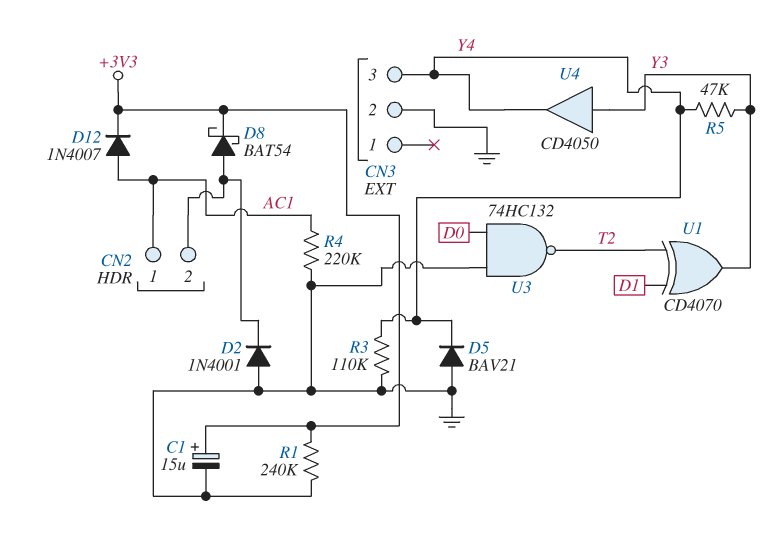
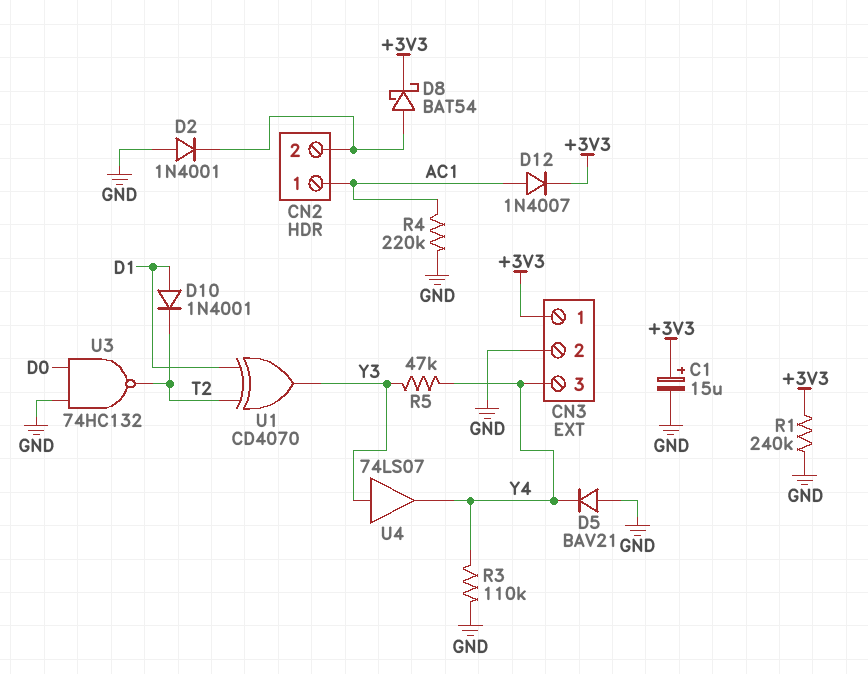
CN3 pin 1: none -> +3V3
D10: none -> diode 1N4001 (A D1, K T2)
U4: buffer CD4050 (in Y3, out Y4) -> buffer 74LS07 (in Y3, out Y4)

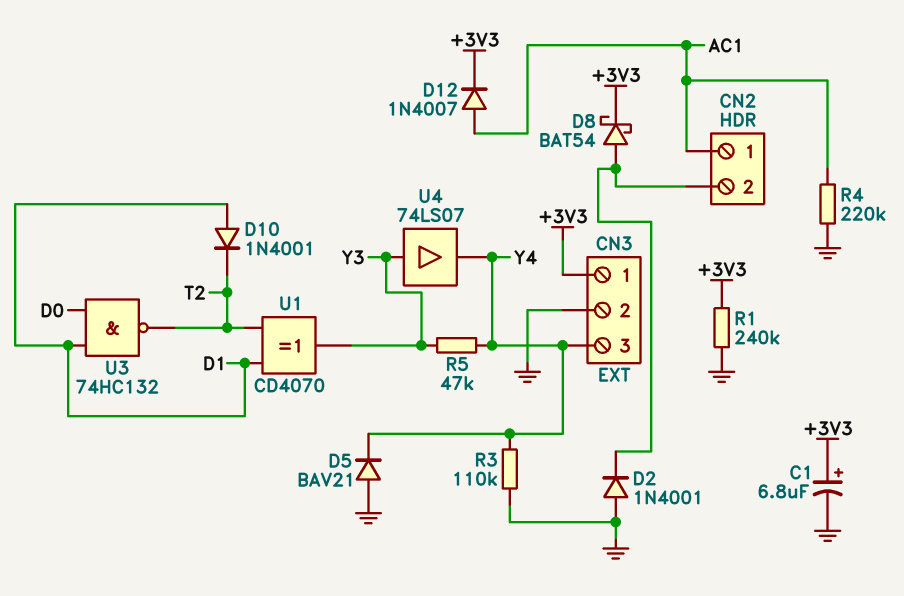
C1: 15uF (plus +3V3, minus GND) -> 6.8uF (plus +3V3, minus GND)
U3: NAND 74HC132 (in D0, in GND, out T2) -> NAND 74HC132 (in D0, in D1, out T2)

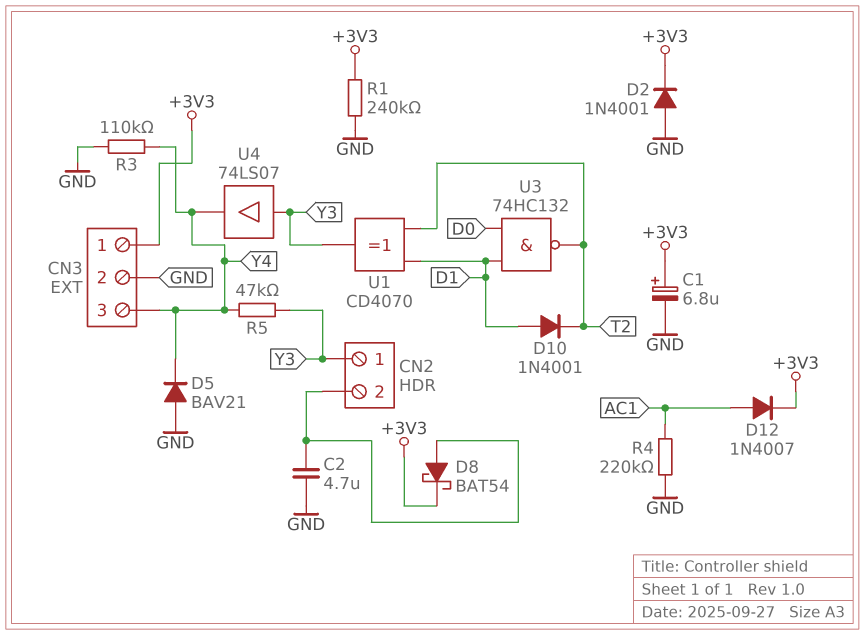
C2: none -> 4.7uF (CN2/2, GND)
CN2 pin 1: AC1 -> Y3
D2: diode 1N4001 (A GND, K CN2/2) -> diode 1N4001 (A GND, K +3V3)

